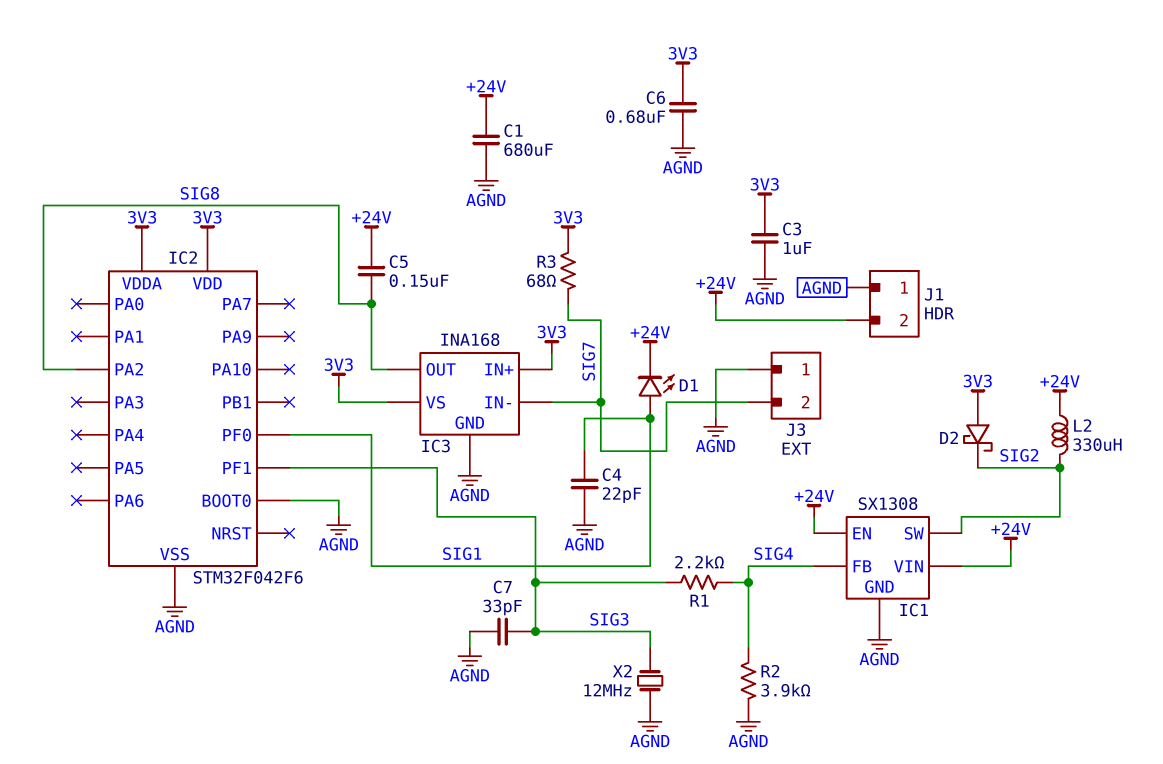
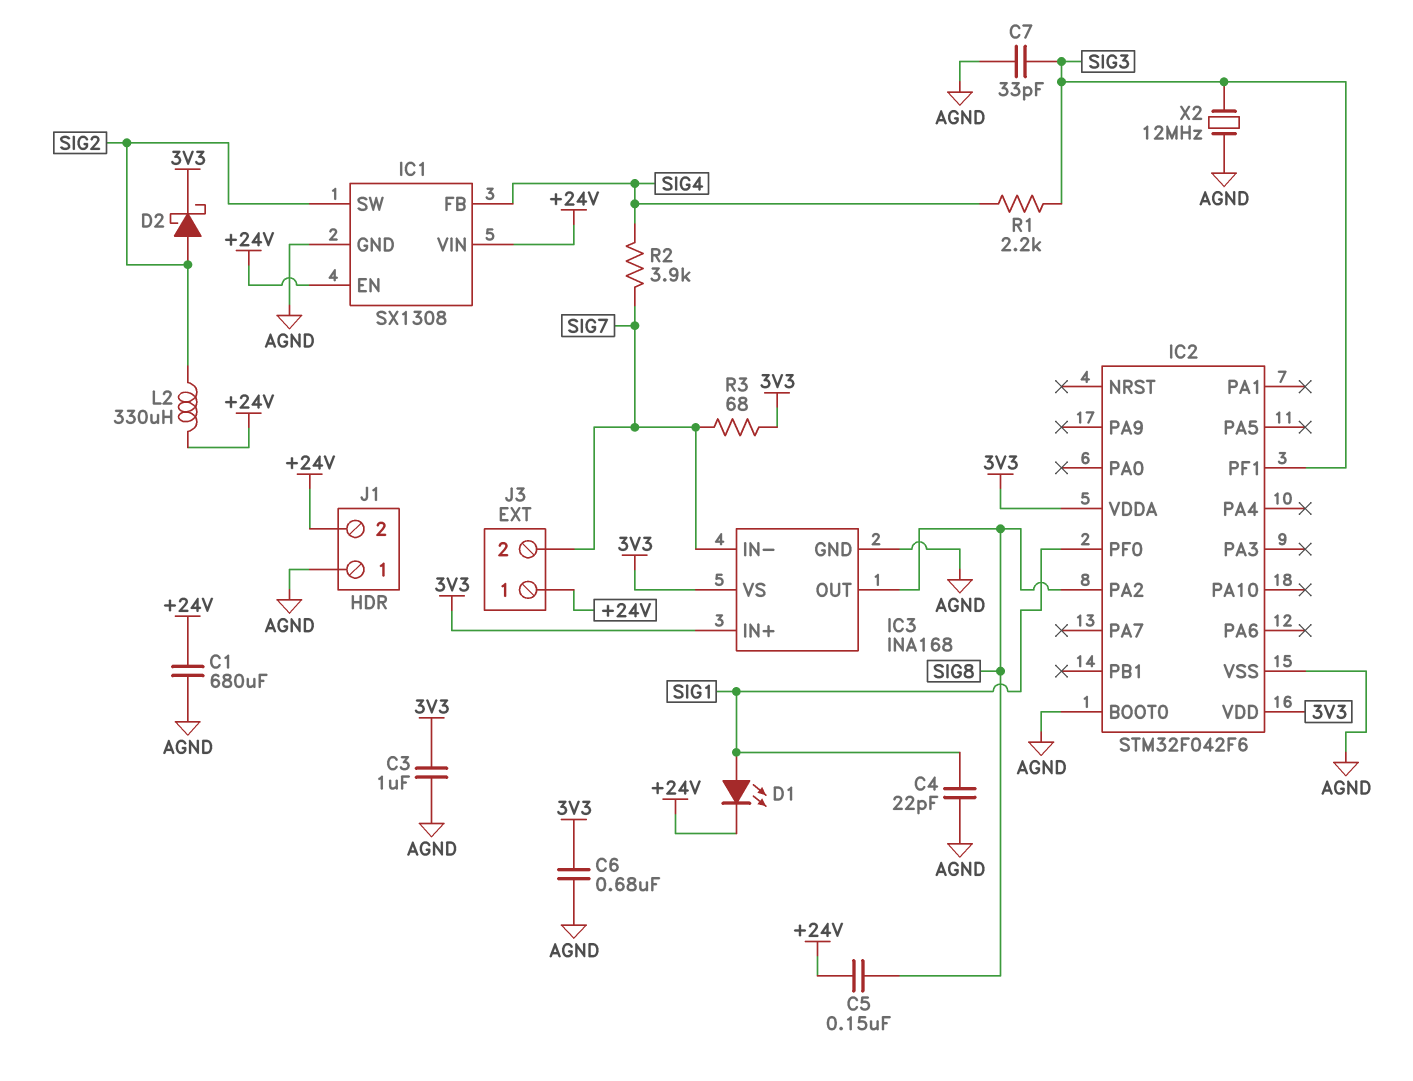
D2: schottky (A 3V3, K SIG2) -> schottky (A SIG2, K 3V3)
J3 pin 1: AGND -> +24V
R2: 3.9k (AGND, SIG4) -> 3.9k (SIG4, SIG7)

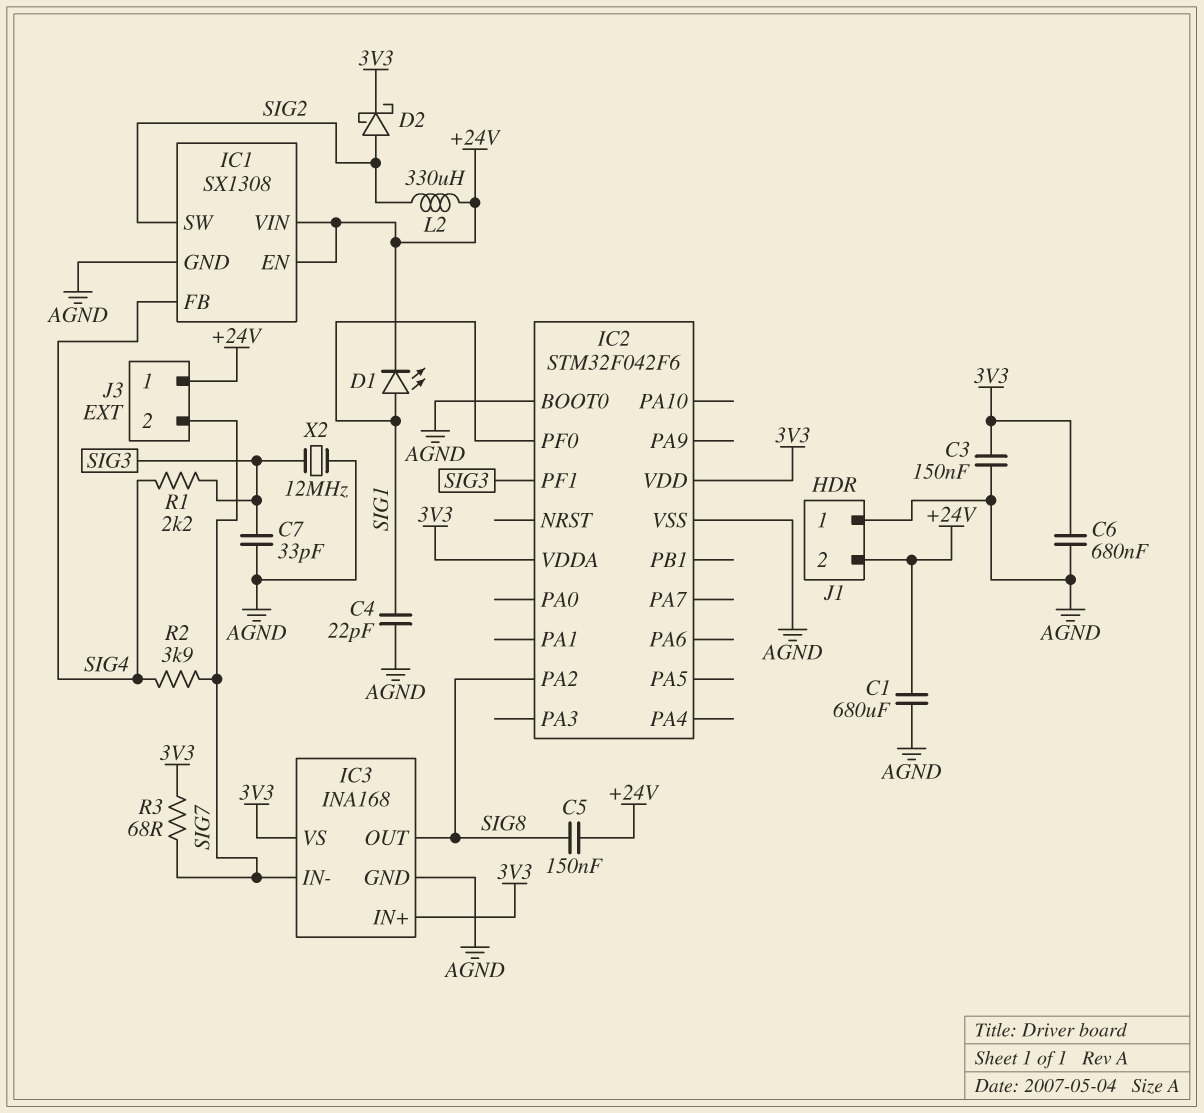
C3: 1uF (3V3, AGND) -> 150nF (3V3, AGND)

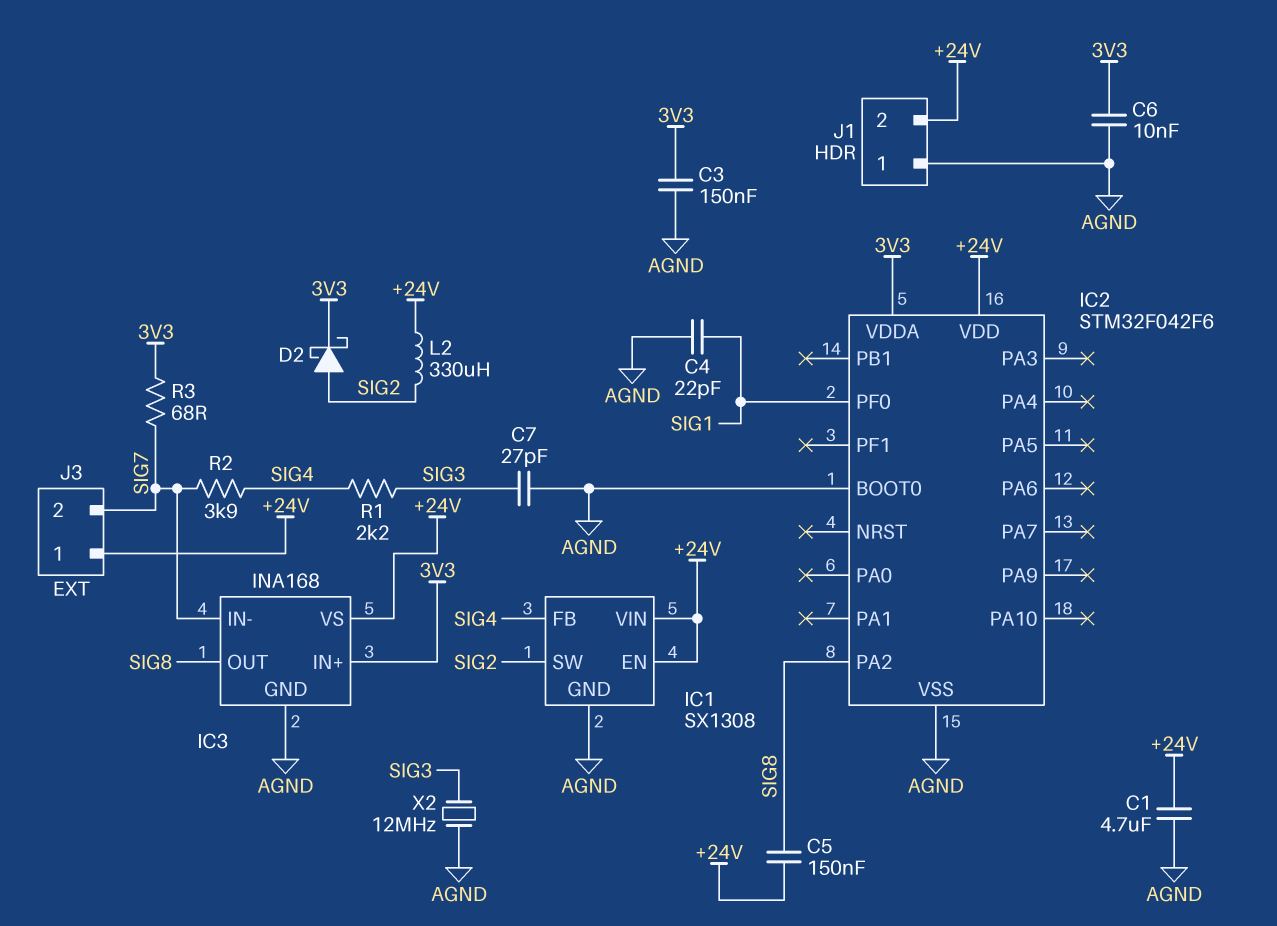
C1: 680uF (+24V, AGND) -> 4.7uF (+24V, AGND)
C6: 680nF (3V3, AGND) -> 10nF (3V3, AGND)
C7: 33pF (AGND, SIG3) -> 27pF (AGND, SIG3)
D1: LED (A SIG1, K +24V) -> none
IC2 pin PF1: SIG3 -> none
IC2 pin VDD: 3V3 -> +24V
IC3 pin VS: 3V3 -> +24V

